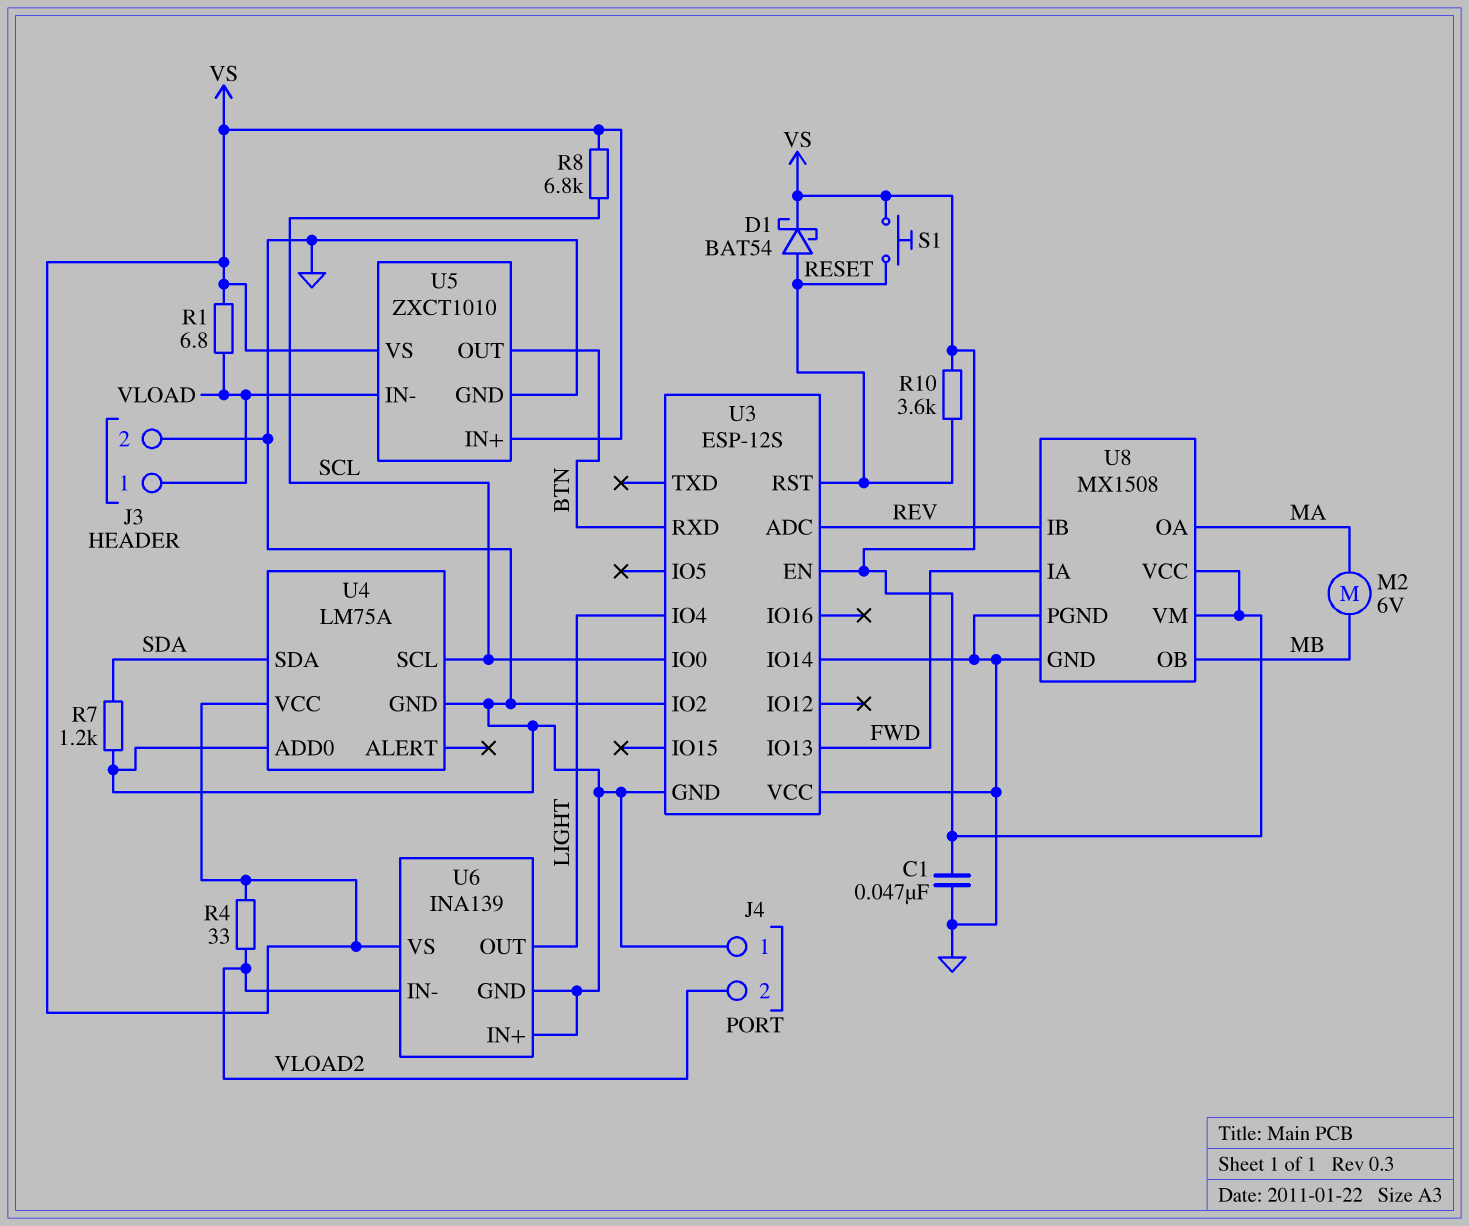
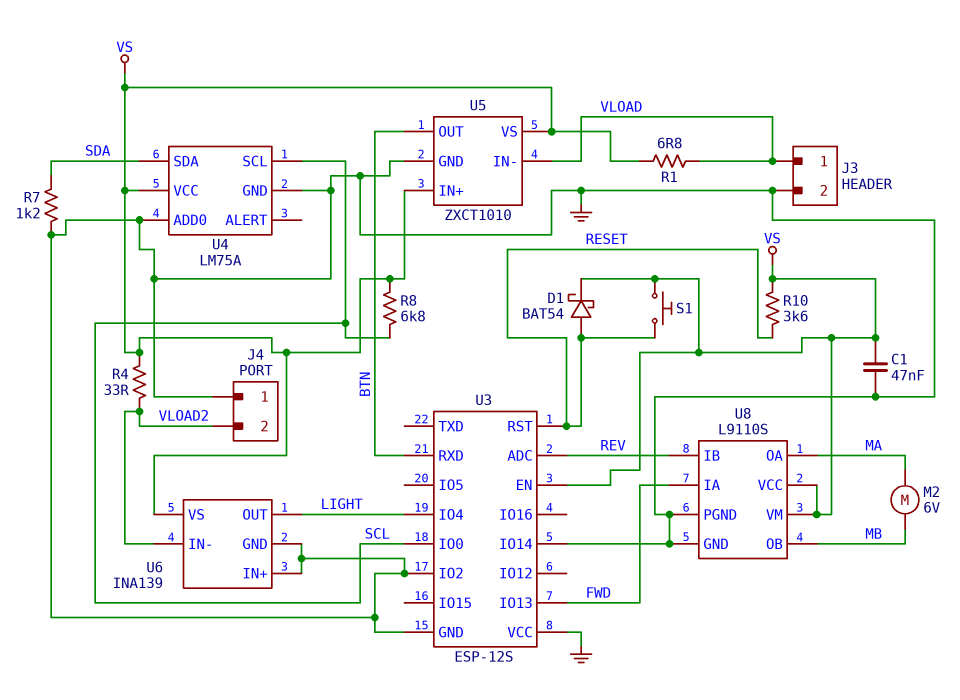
U8: MX1508 -> L9110S

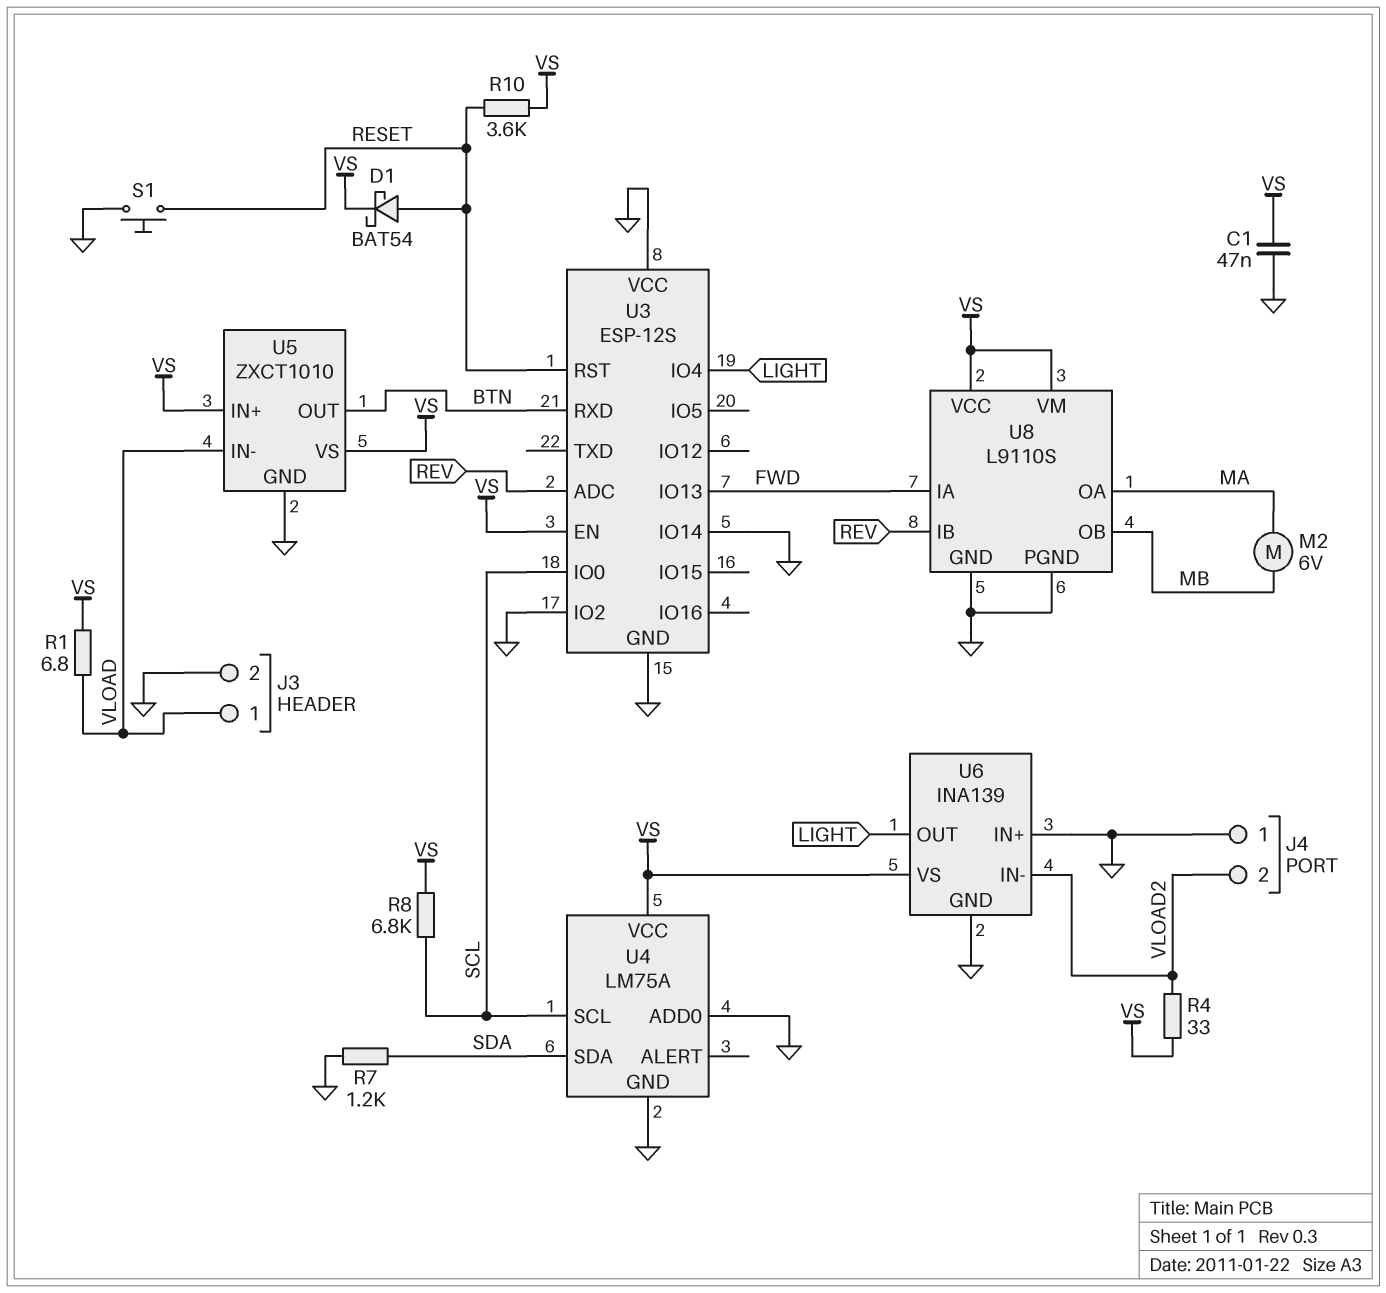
S1: button (RESET, VS) -> button (GND, RESET)

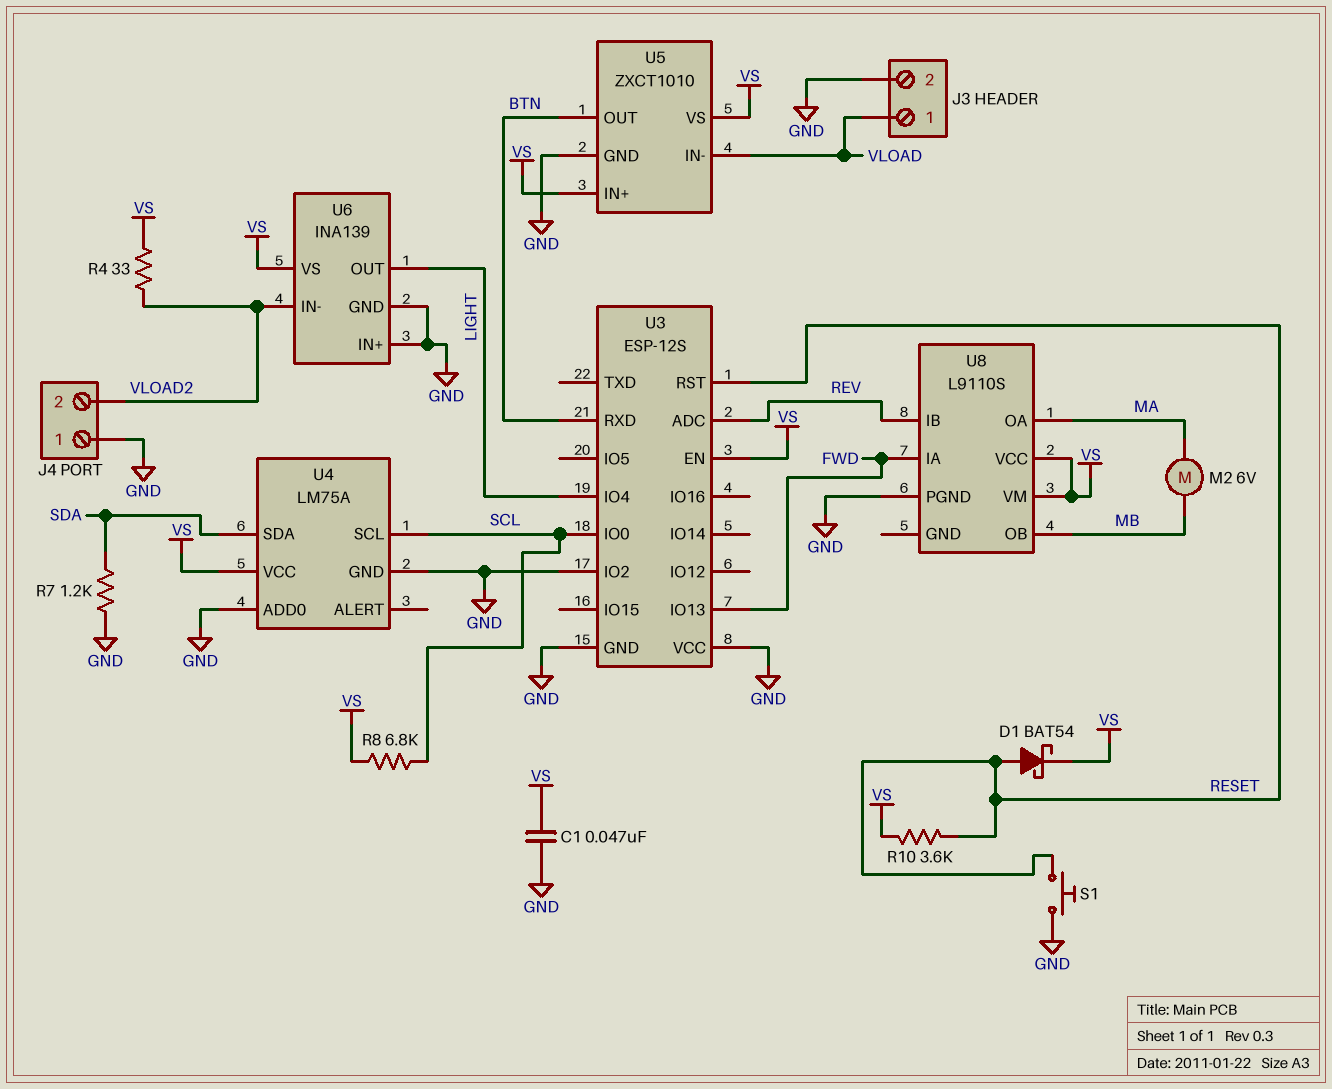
R1: 6.8 (VLOAD, VS) -> none
U3 pin IO14: GND -> none
U8 pin GND: GND -> none

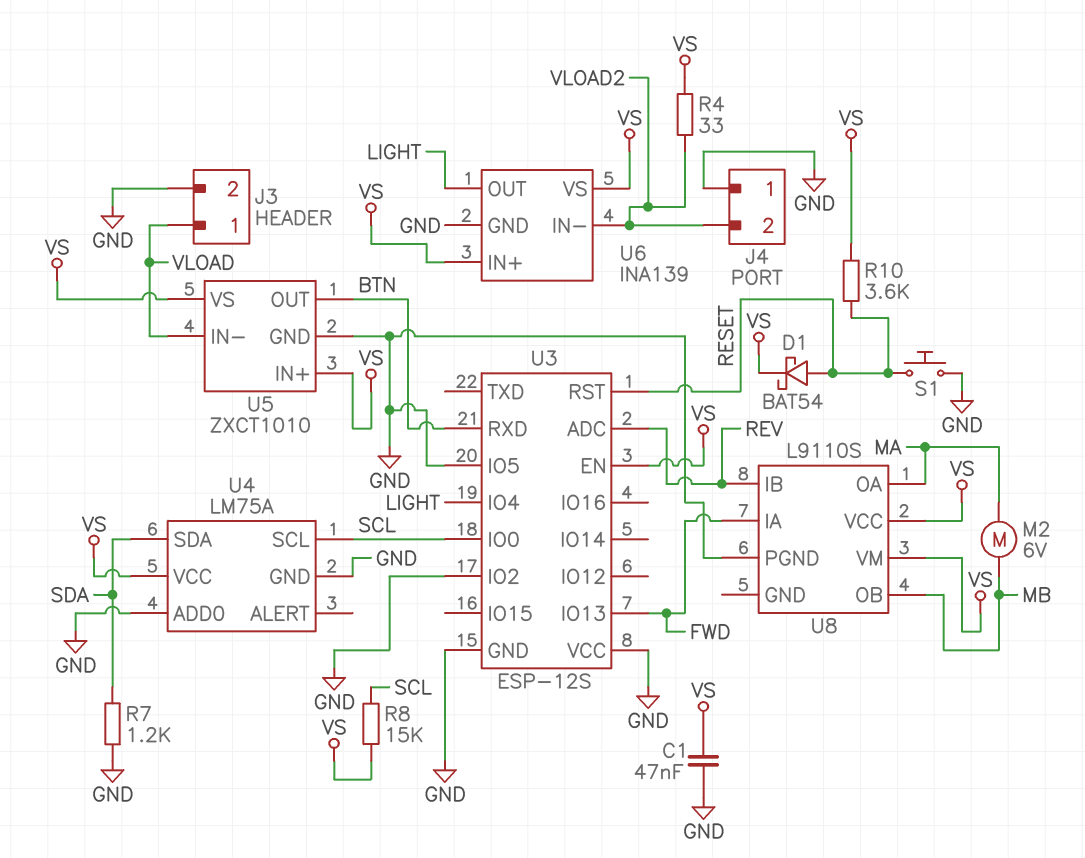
R8: 6.8k (SCL, VS) -> 15k (SCL, VS)
U3 pin IO5: none -> GND
U6 pin IN+: GND -> VS

